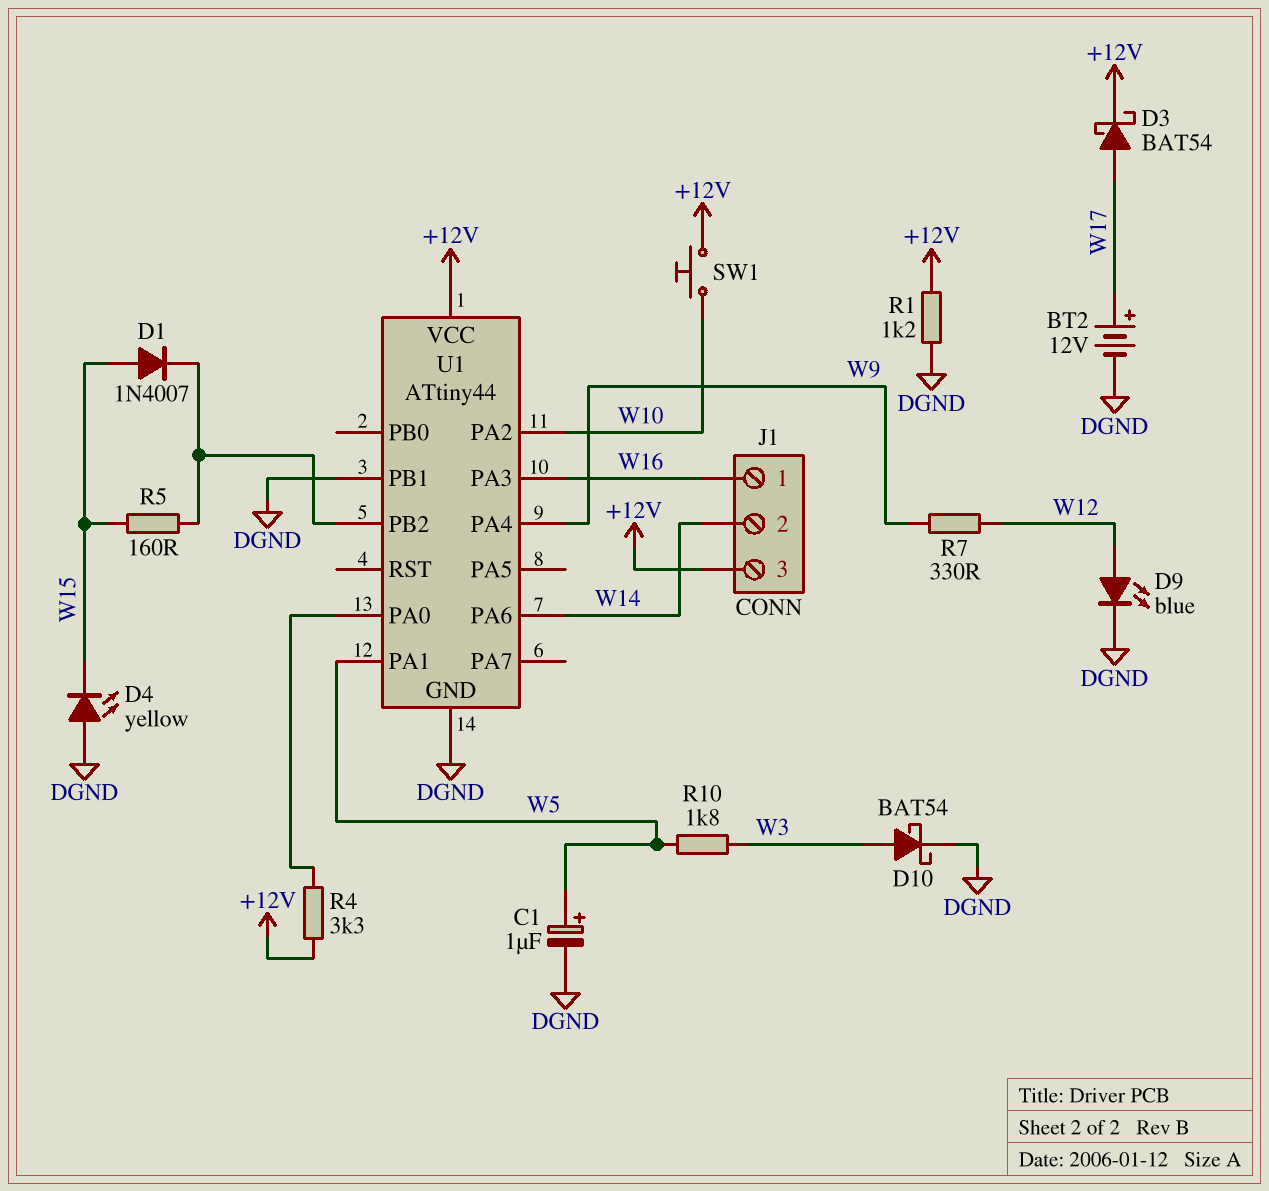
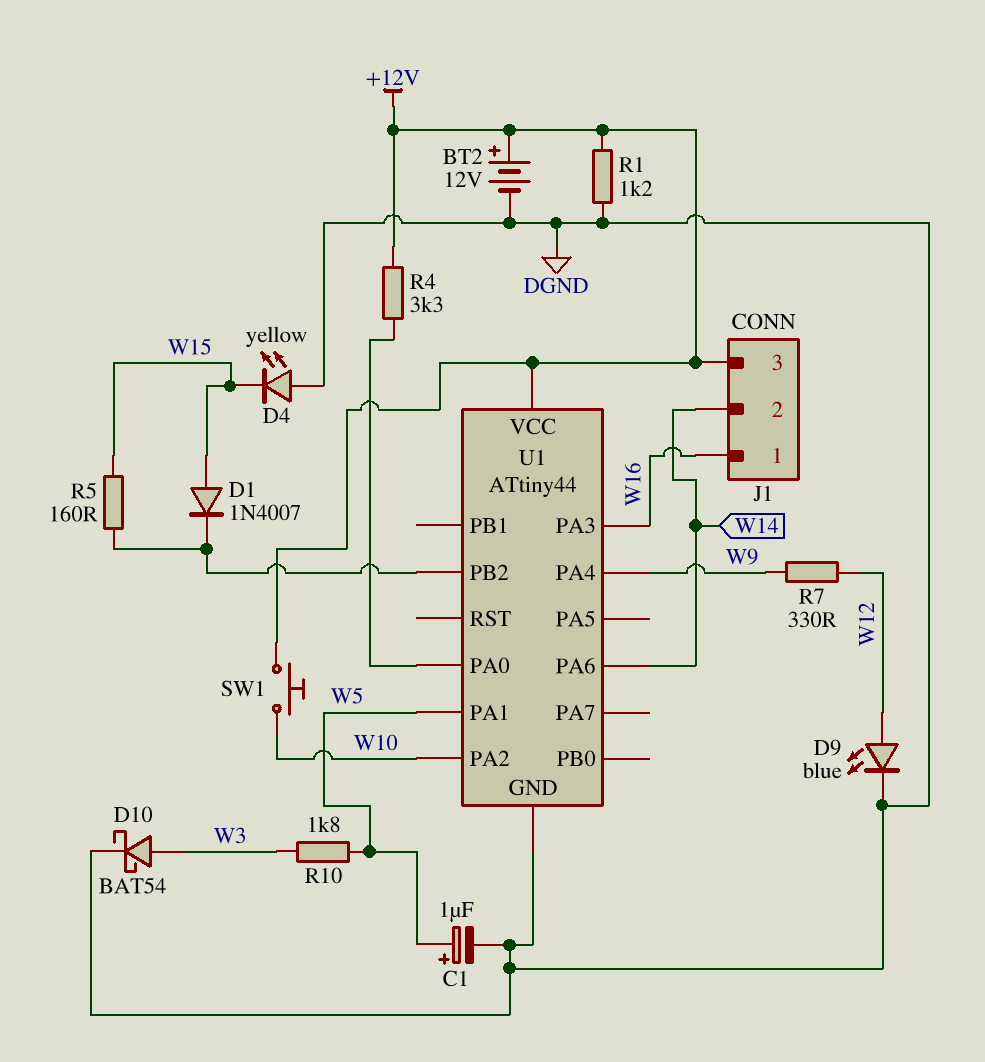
BT2: 12V (plus W17, minus DGND) -> 12V (plus +12V, minus DGND)
D3: schottky BAT54 (A W17, K +12V) -> none
U1 pin PB1: DGND -> none

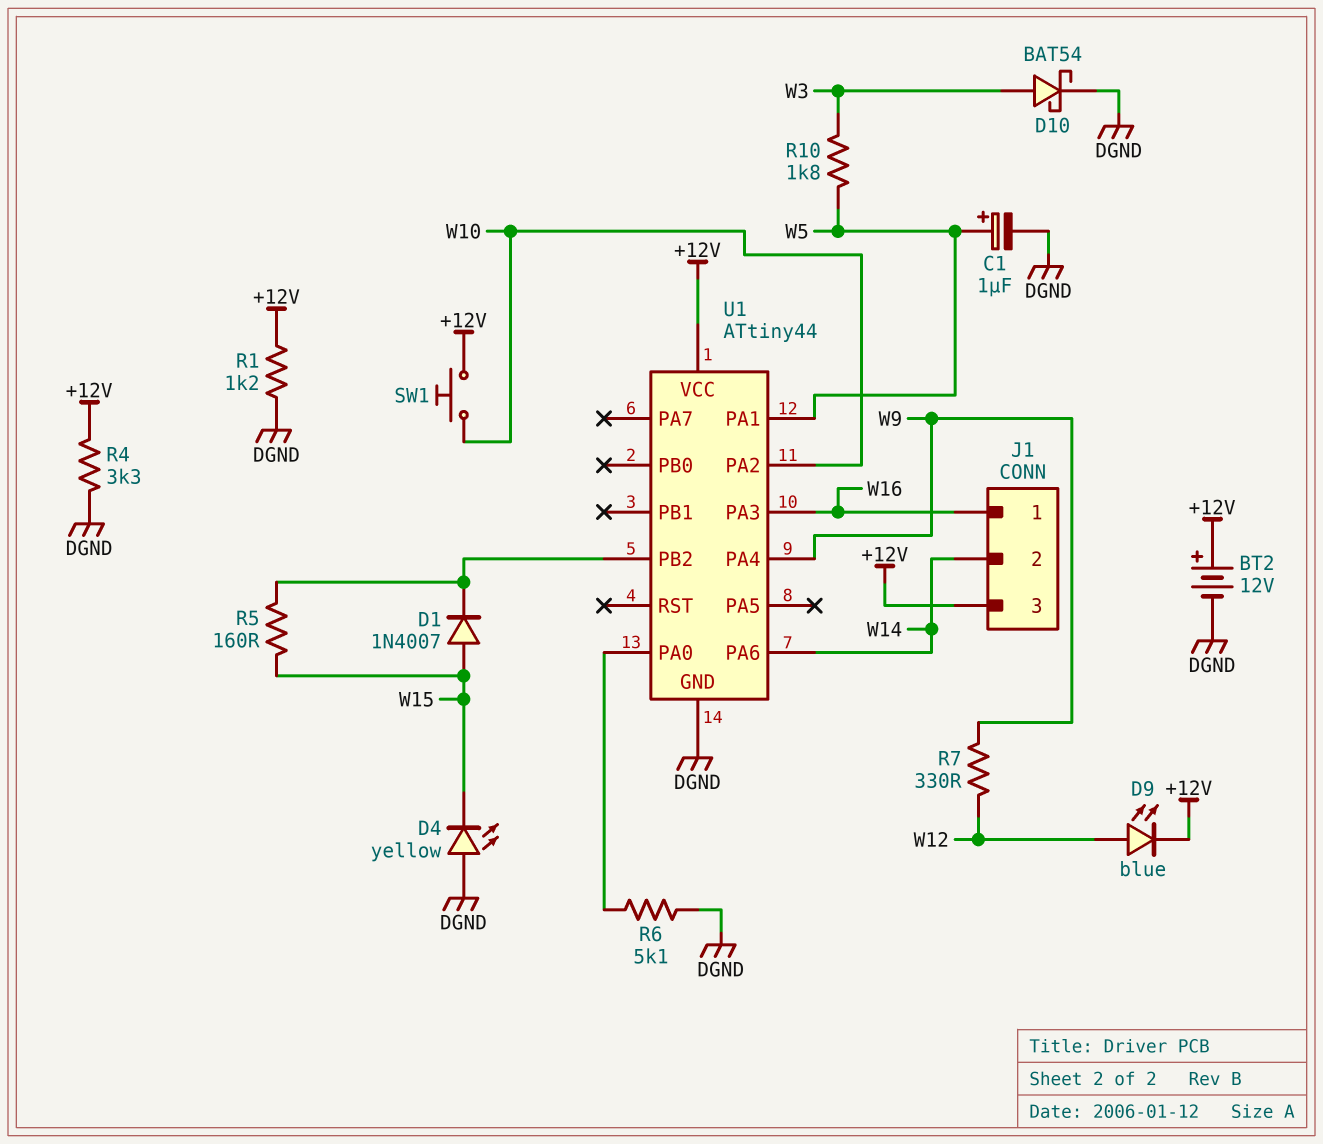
D9: LED blue (A W12, K DGND) -> LED blue (A W12, K +12V)
R4: 3.3k (+12V, U1/PA0) -> 3.3k (+12V, DGND)
R6: none -> 5.1k (DGND, U1/PA0)

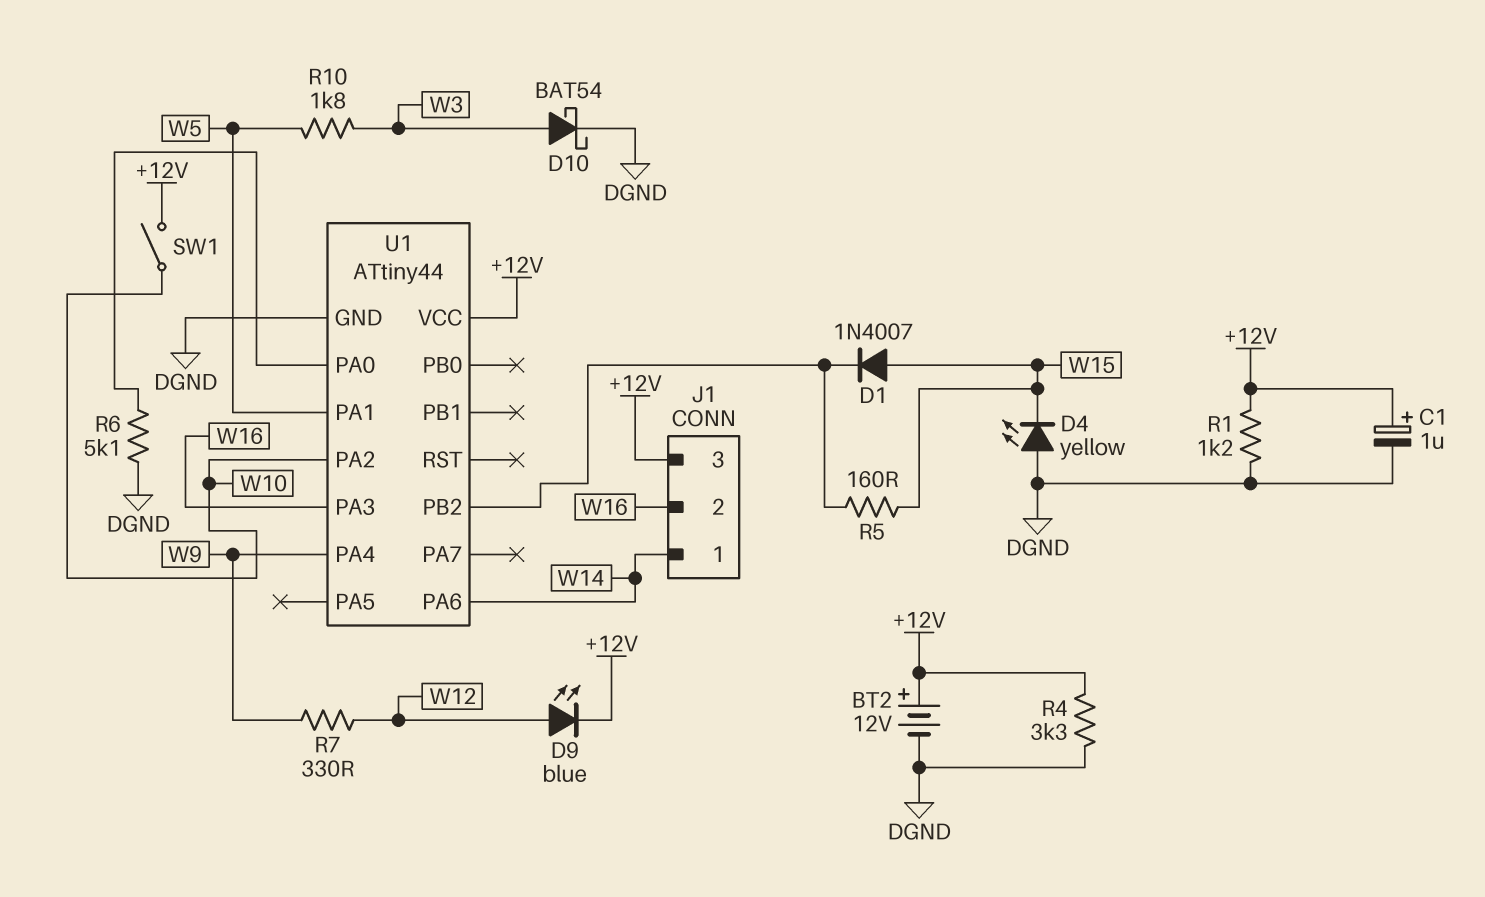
C1: 1uF (plus W5, minus DGND) -> 1uF (plus +12V, minus DGND)
J1 pin 1: W16 -> W14
J1 pin 2: W14 -> W16
SW1: button (+12V, W10) -> switch (+12V, W10)

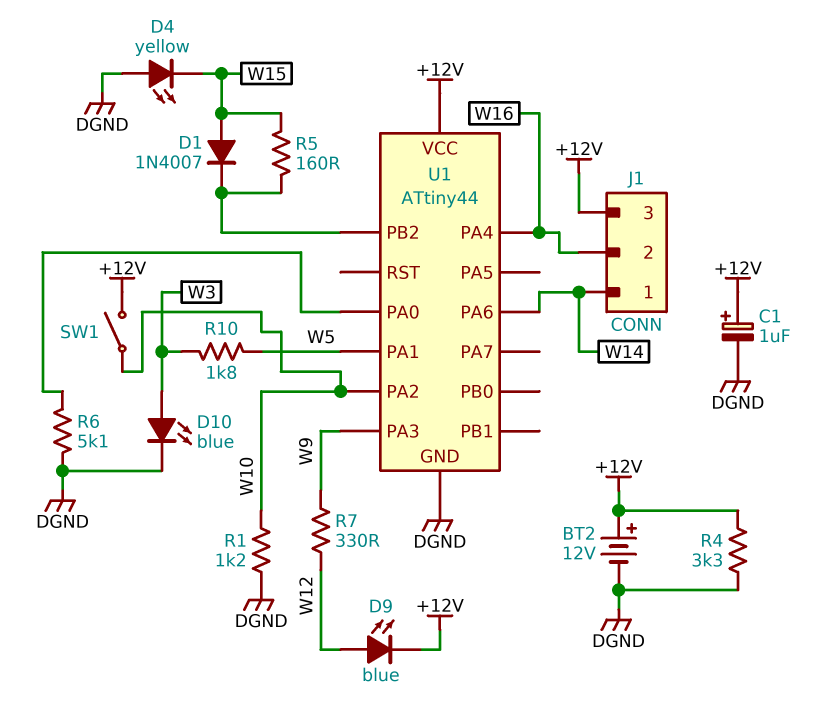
D10: schottky BAT54 (A W3, K DGND) -> LED blue (A W3, K DGND)
R1: 1.2k (+12V, DGND) -> 1.2k (DGND, W10)
U1 pin PA3: W16 -> W9
U1 pin PA4: W9 -> W16

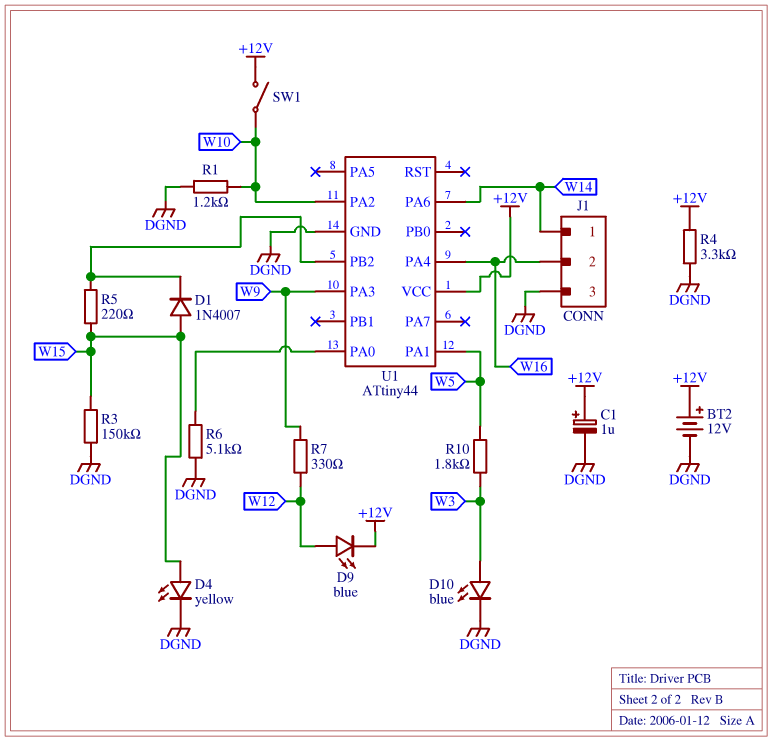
D4: LED yellow (A DGND, K W15) -> LED yellow (A W15, K DGND)
J1 pin 3: +12V -> DGND
R3: none -> 150k (DGND, W15)
R5: 160 (U1/PB2, W15) -> 220 (U1/PB2, W15)

